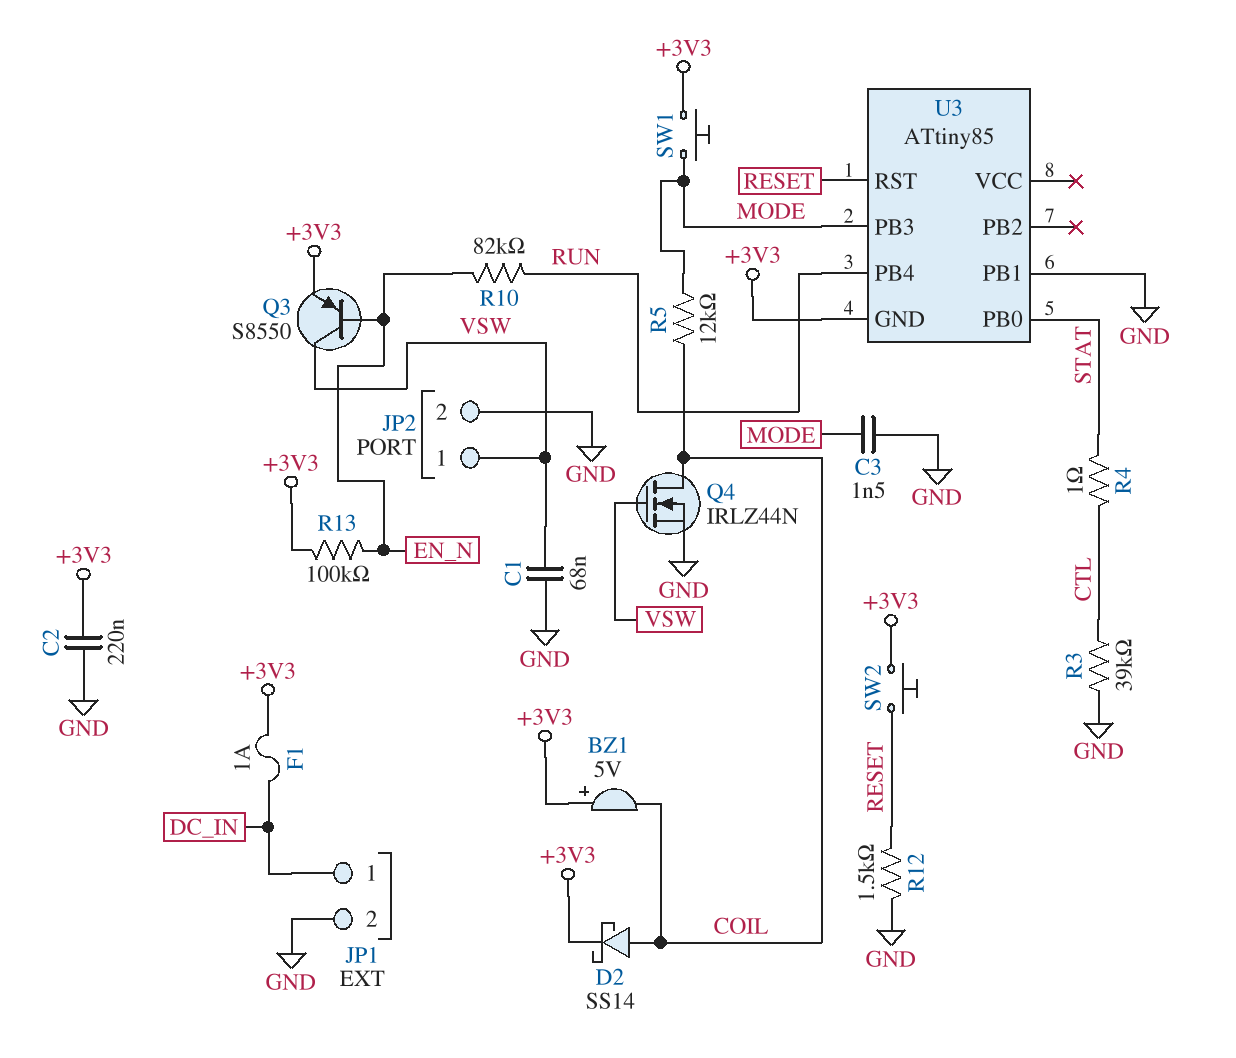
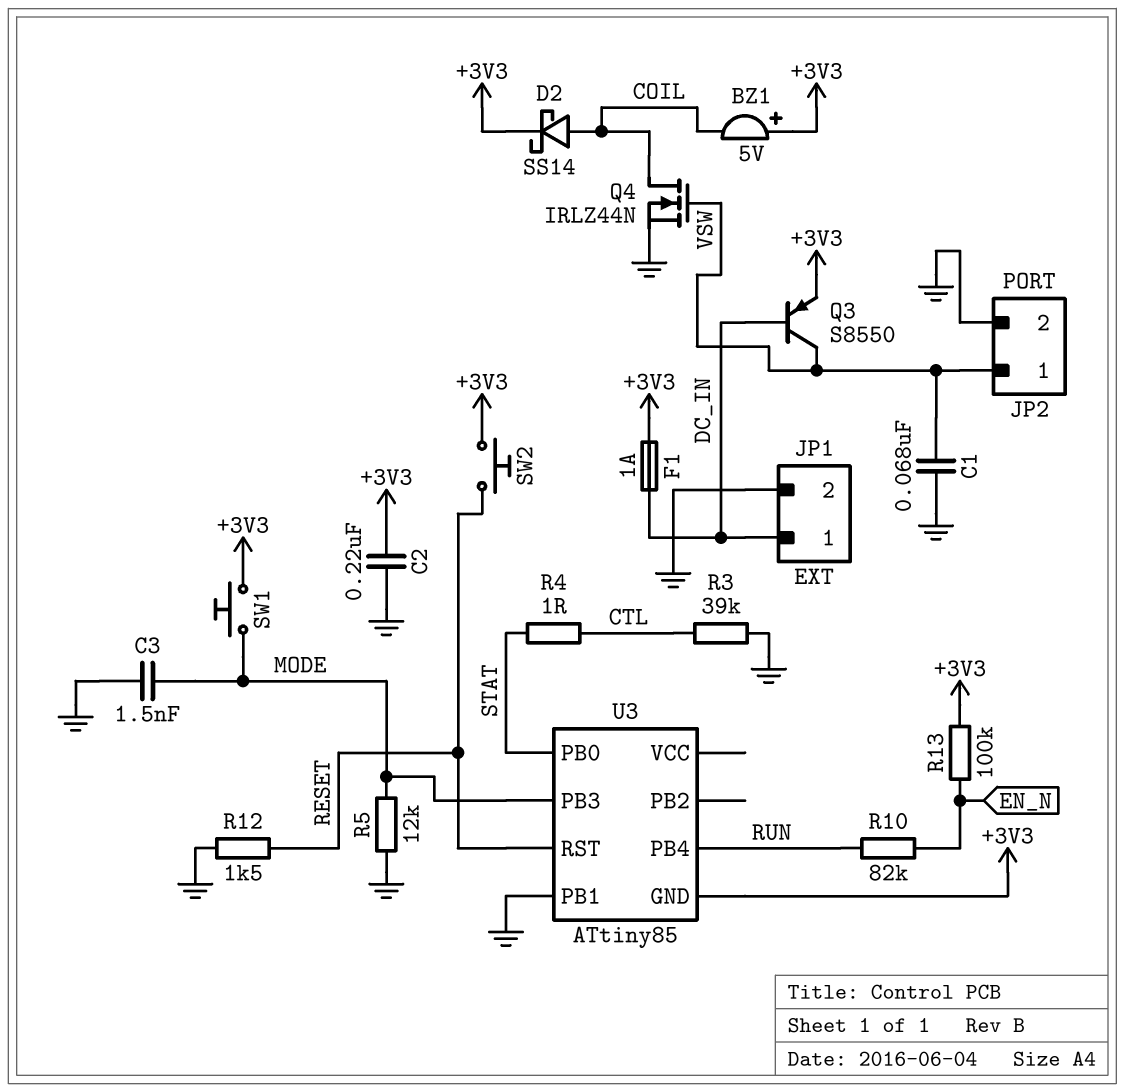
Q3: PNP S8550 (B EN_N, C VSW, E +3V3) -> PNP S8550 (B DC_IN, C VSW, E +3V3)
R5: 12k (COIL, MODE) -> 12k (GND, MODE)

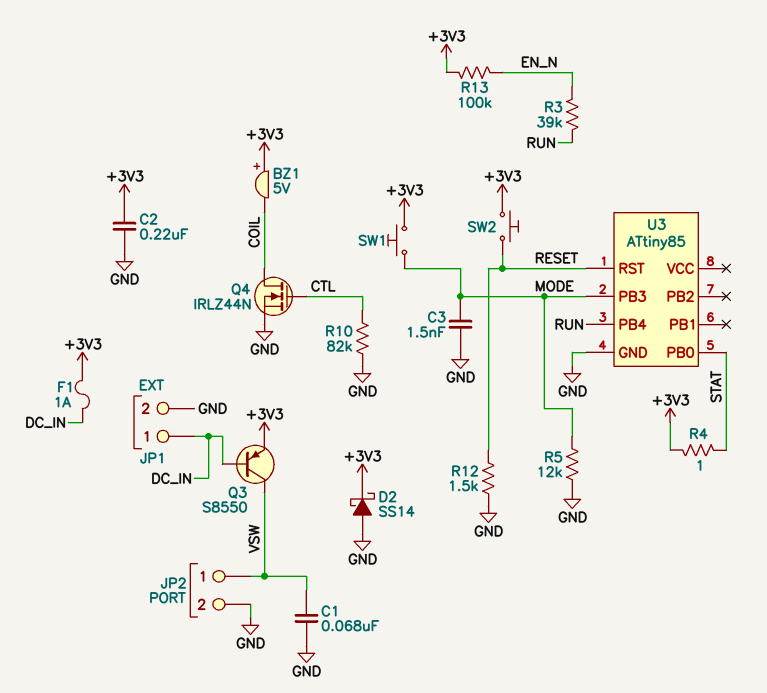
D2: schottky SS14 (A COIL, K +3V3) -> schottky SS14 (A GND, K +3V3)
Q4: NMOS IRLZ44N (G VSW, D COIL, S GND) -> NMOS IRLZ44N (G CTL, D COIL, S GND)
R3: 39k (CTL, GND) -> 39k (EN_N, RUN)
R4: 1 (CTL, STAT) -> 1 (+3V3, STAT)
R10: 82k (EN_N, RUN) -> 82k (CTL, GND)
U3 pin GND: +3V3 -> GND
U3 pin PB1: GND -> none

